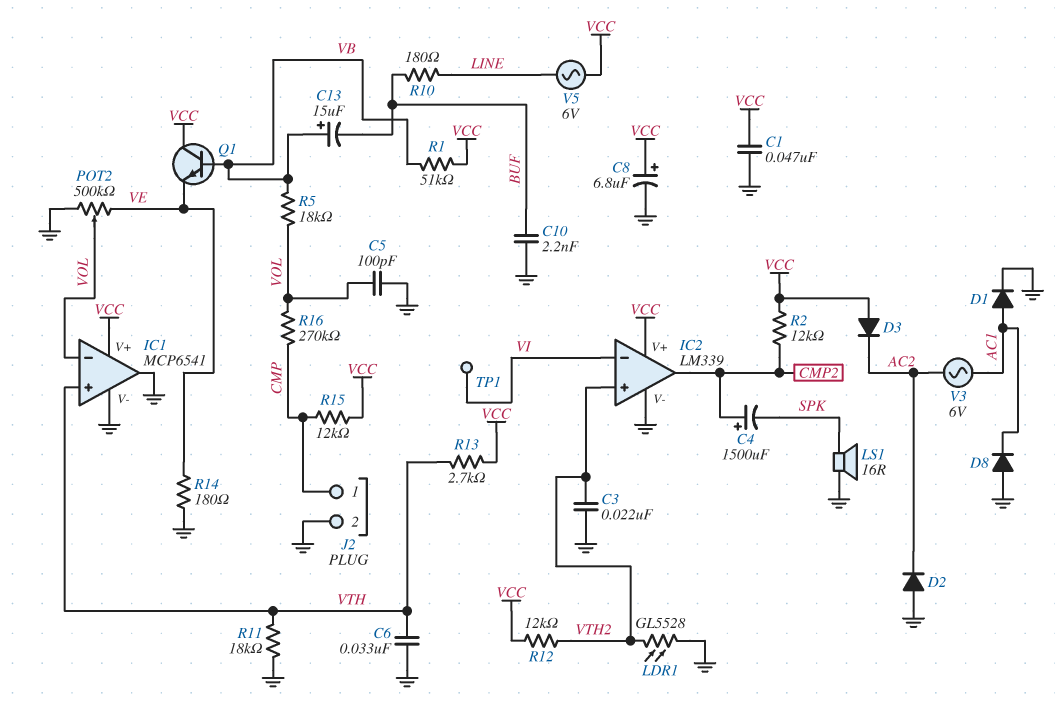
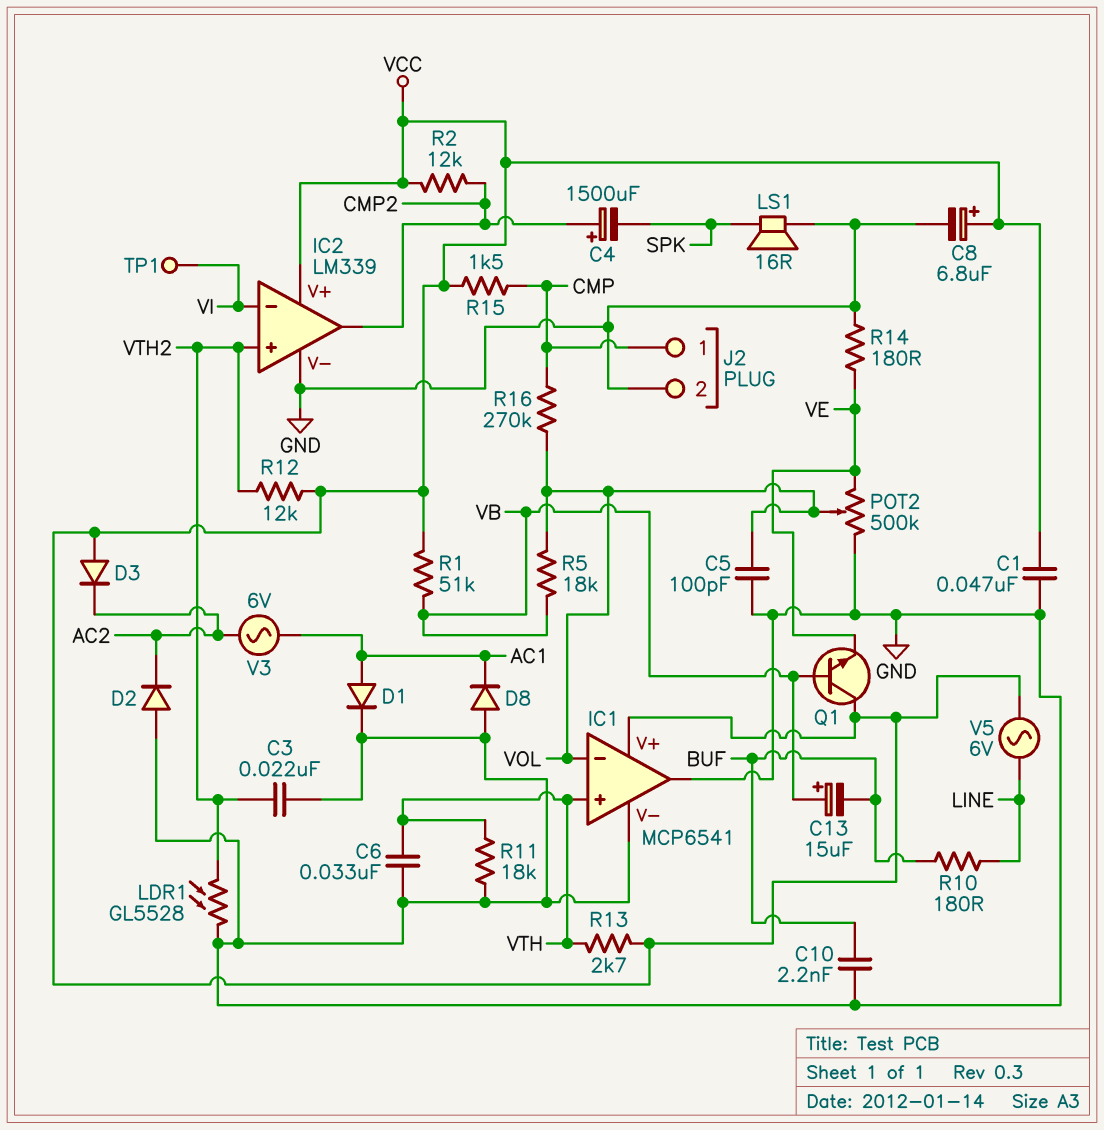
R15: 12k (CMP, VCC) -> 1.5k (CMP, VCC)

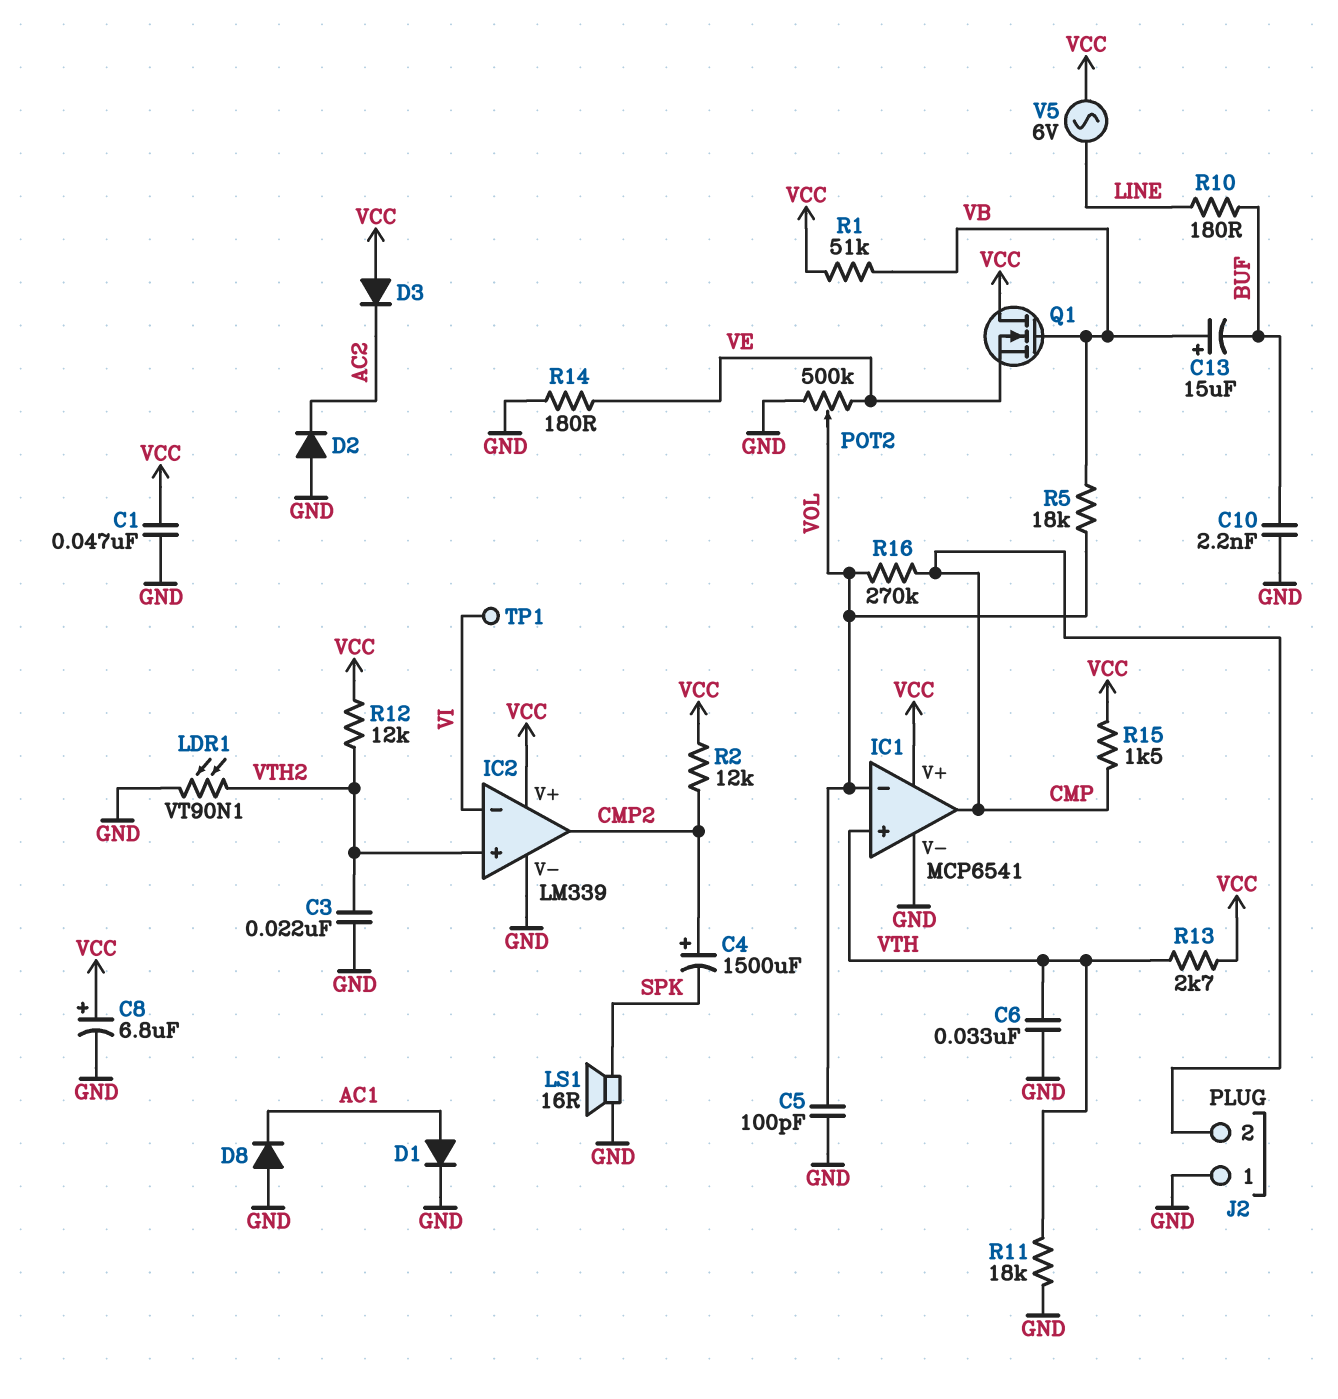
IC1 pin out: GND -> CMP
J2 pin 1: CMP -> GND
J2 pin 2: GND -> CMP
LDR1: GL5528 (GND, VTH2) -> VT90N1 (GND, VTH2)
Q1: NPN (B VB, C VCC, E VE) -> NMOS (G VB, D VCC, S VE)
V3: AC 6V (AC1, AC2) -> none

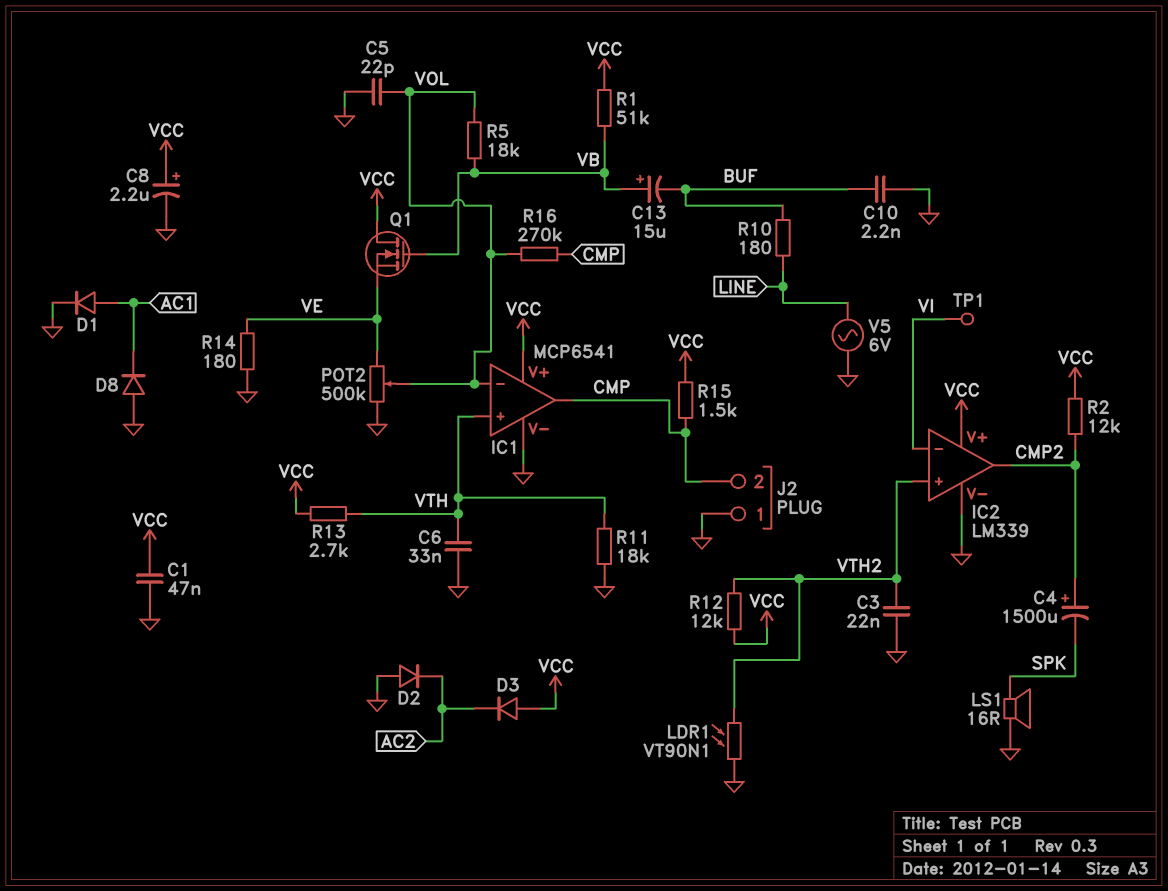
C5: 100pF (GND, VOL) -> 22pF (GND, VOL)
C8: 6.8uF (plus VCC, minus GND) -> 2.2uF (plus VCC, minus GND)
V5: AC 6V (LINE, VCC) -> AC 6V (GND, LINE)

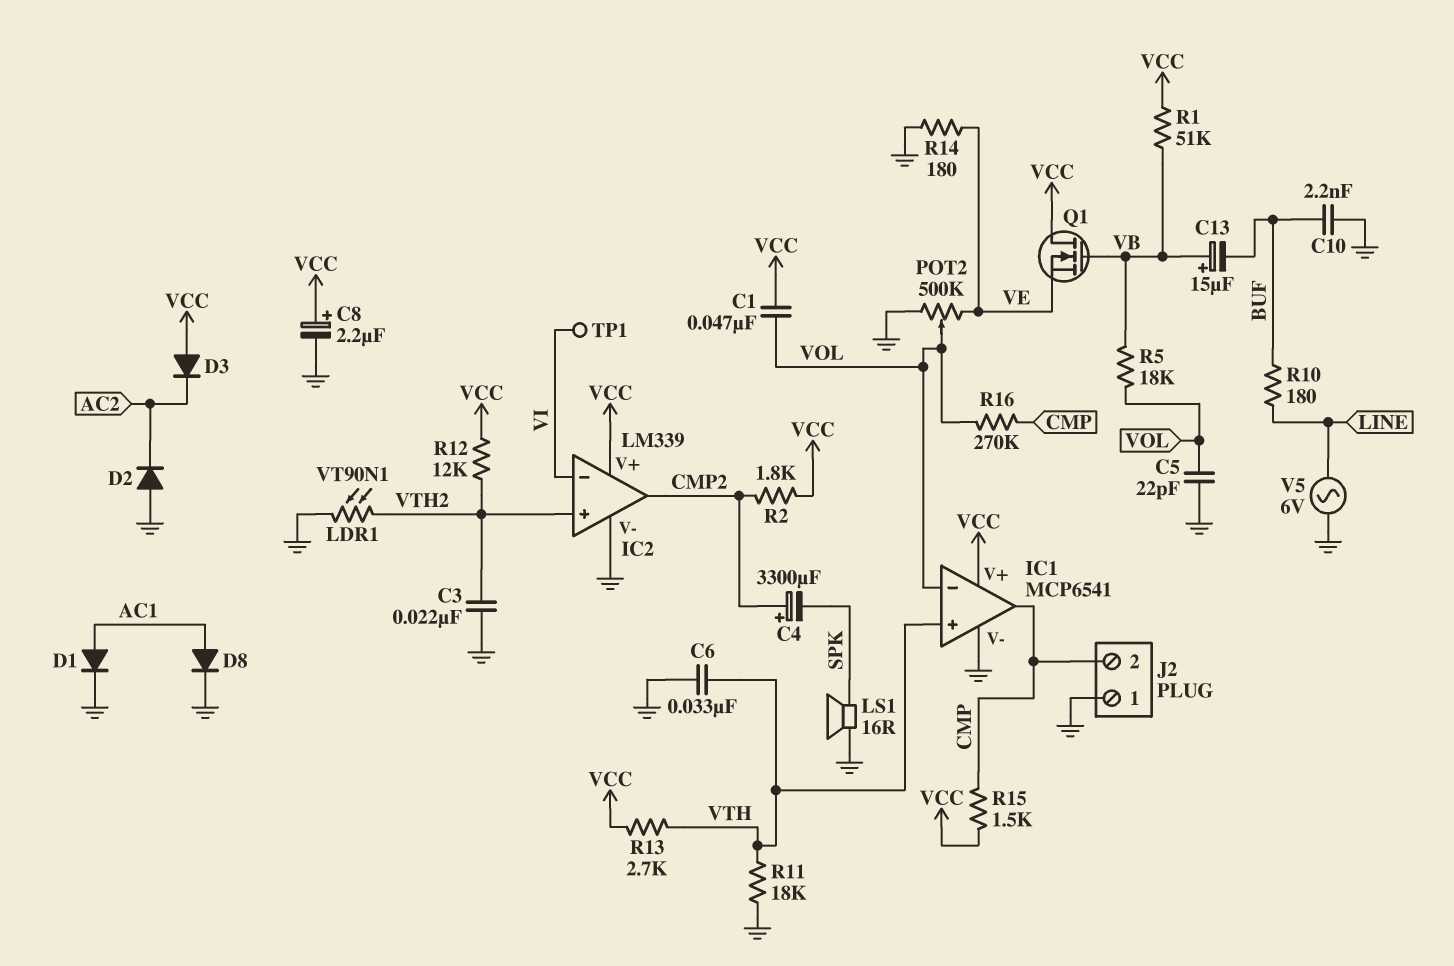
C1: 47nF (GND, VCC) -> 47nF (VCC, VOL)
C4: 1500uF (plus CMP2, minus SPK) -> 3300uF (plus CMP2, minus SPK)
D8: diode (A GND, K AC1) -> diode (A AC1, K GND)
R2: 12k (CMP2, VCC) -> 1.8k (CMP2, VCC)

